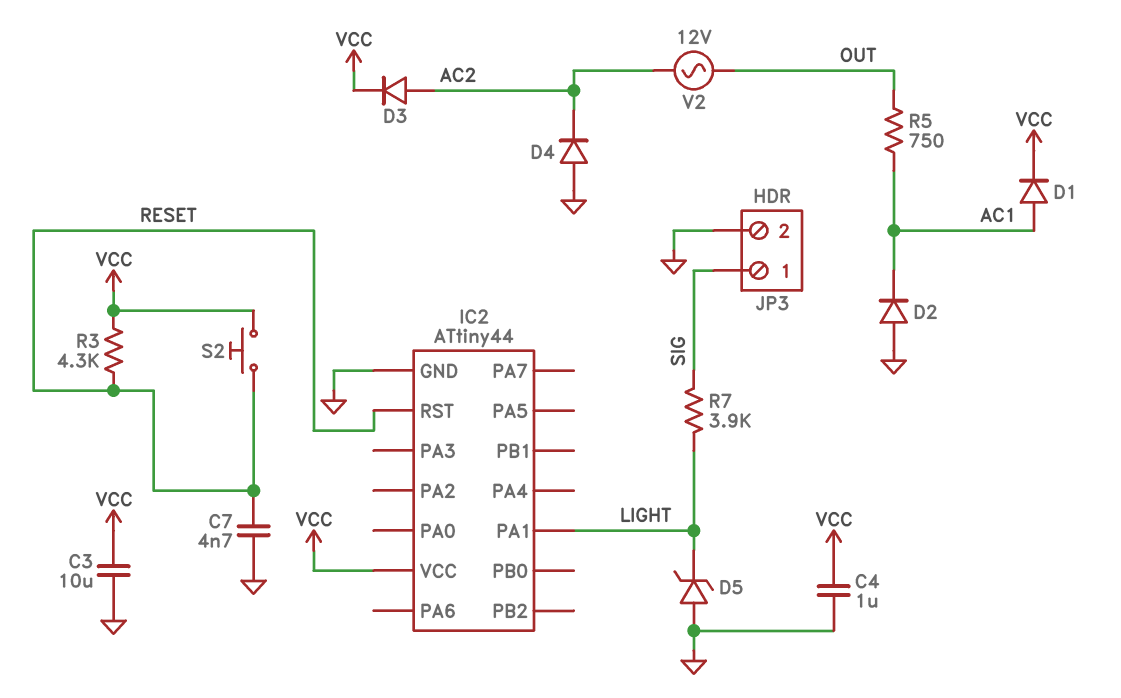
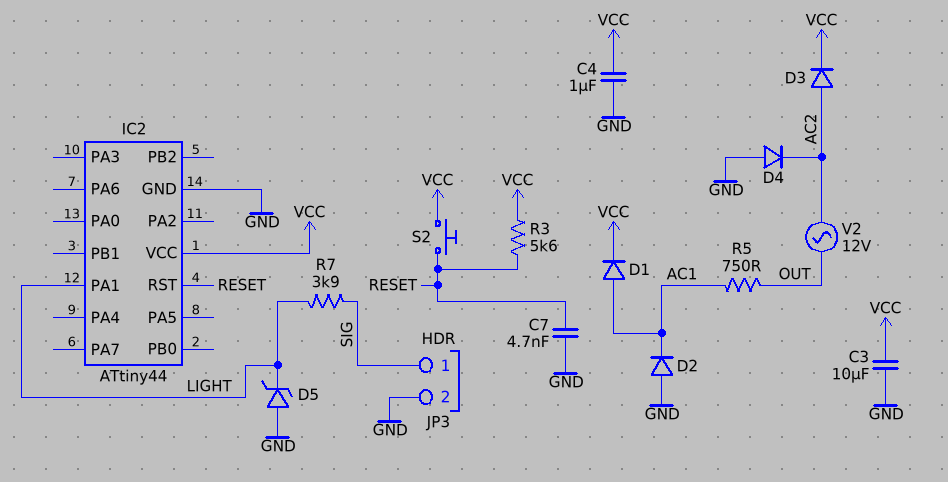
R3: 4.3k (RESET, VCC) -> 5.6k (RESET, VCC)

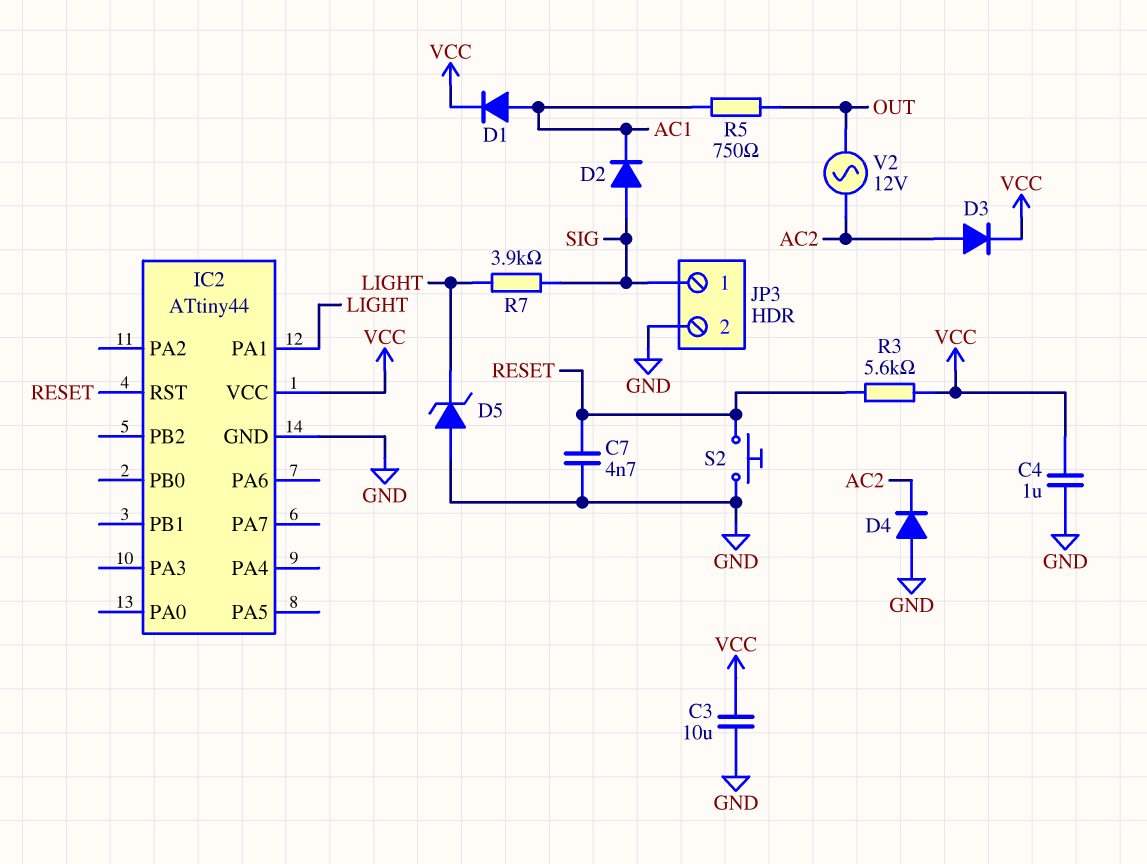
D2: diode (A GND, K AC1) -> diode (A SIG, K AC1)
S2: button (RESET, VCC) -> button (GND, RESET)

